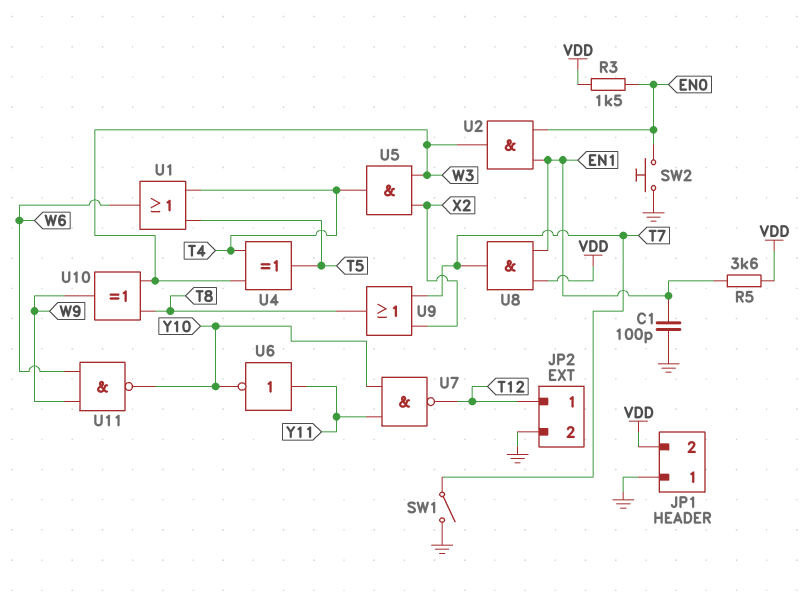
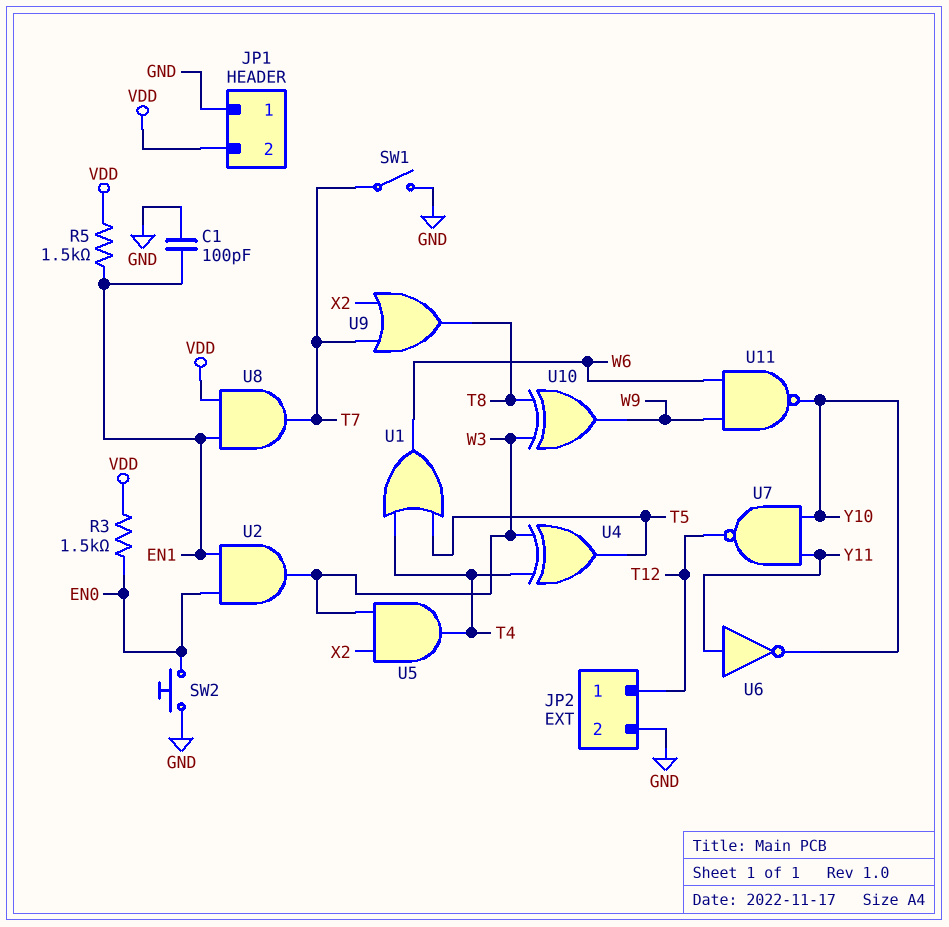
R5: 3.6k (EN1, VDD) -> 1.5k (EN1, VDD)

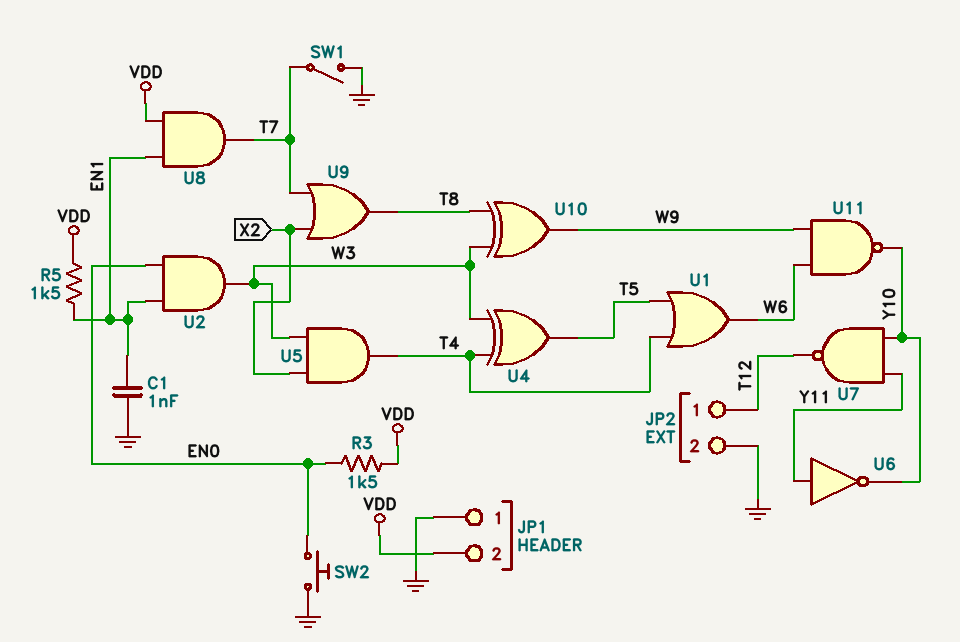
C1: 100pF (EN1, GND) -> 1nF (EN1, GND)

